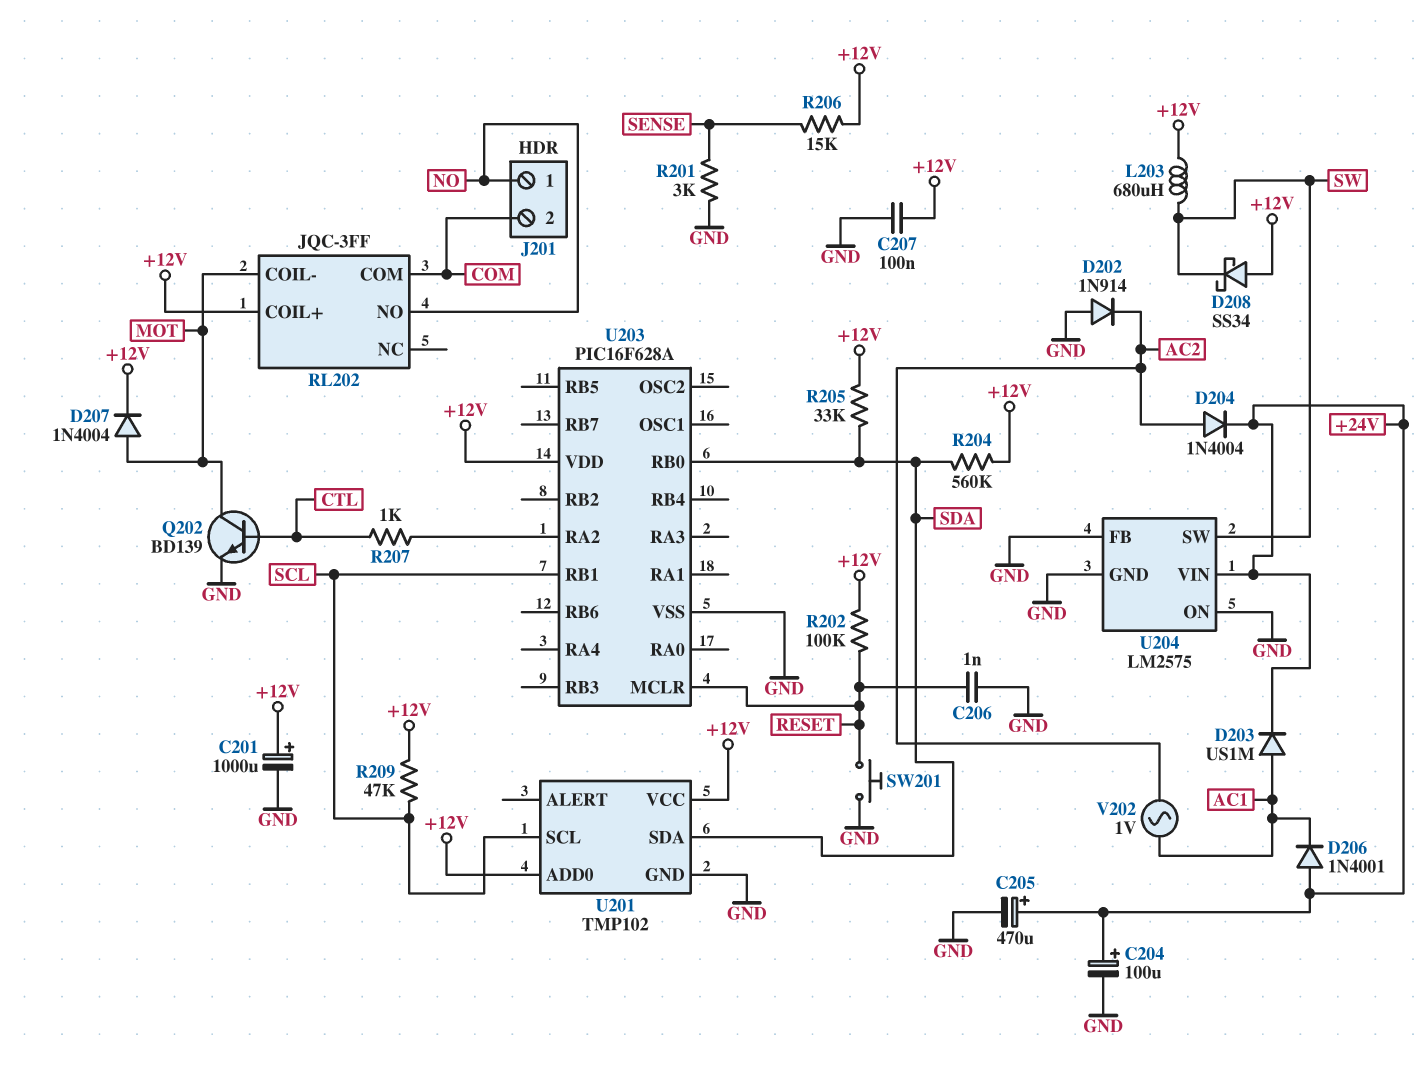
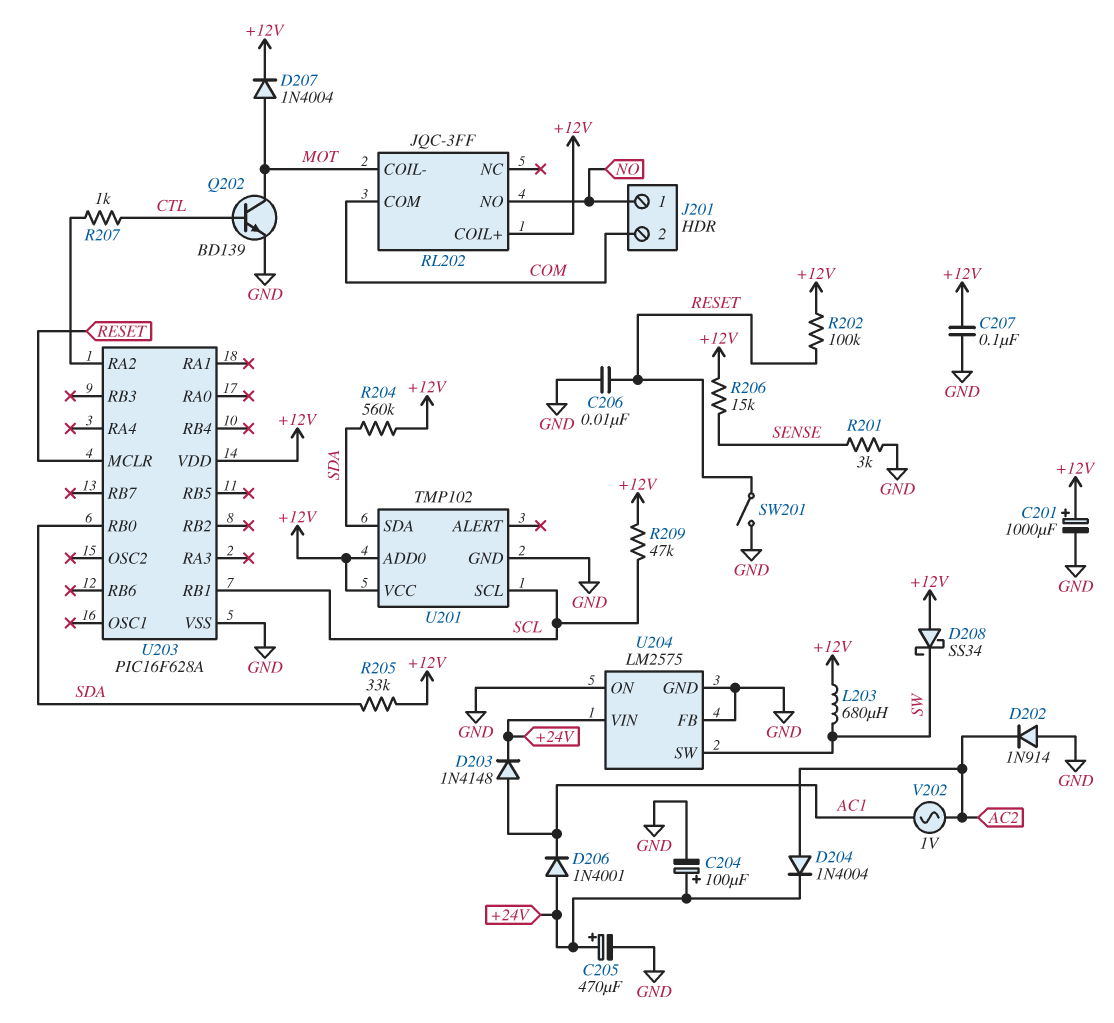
C206: 1nF (GND, RESET) -> 10nF (GND, RESET)
D203: diode US1M (A AC1, K +24V) -> diode 1N4148 (A AC1, K +24V)
SW201: button (GND, RESET) -> switch (GND, RESET)

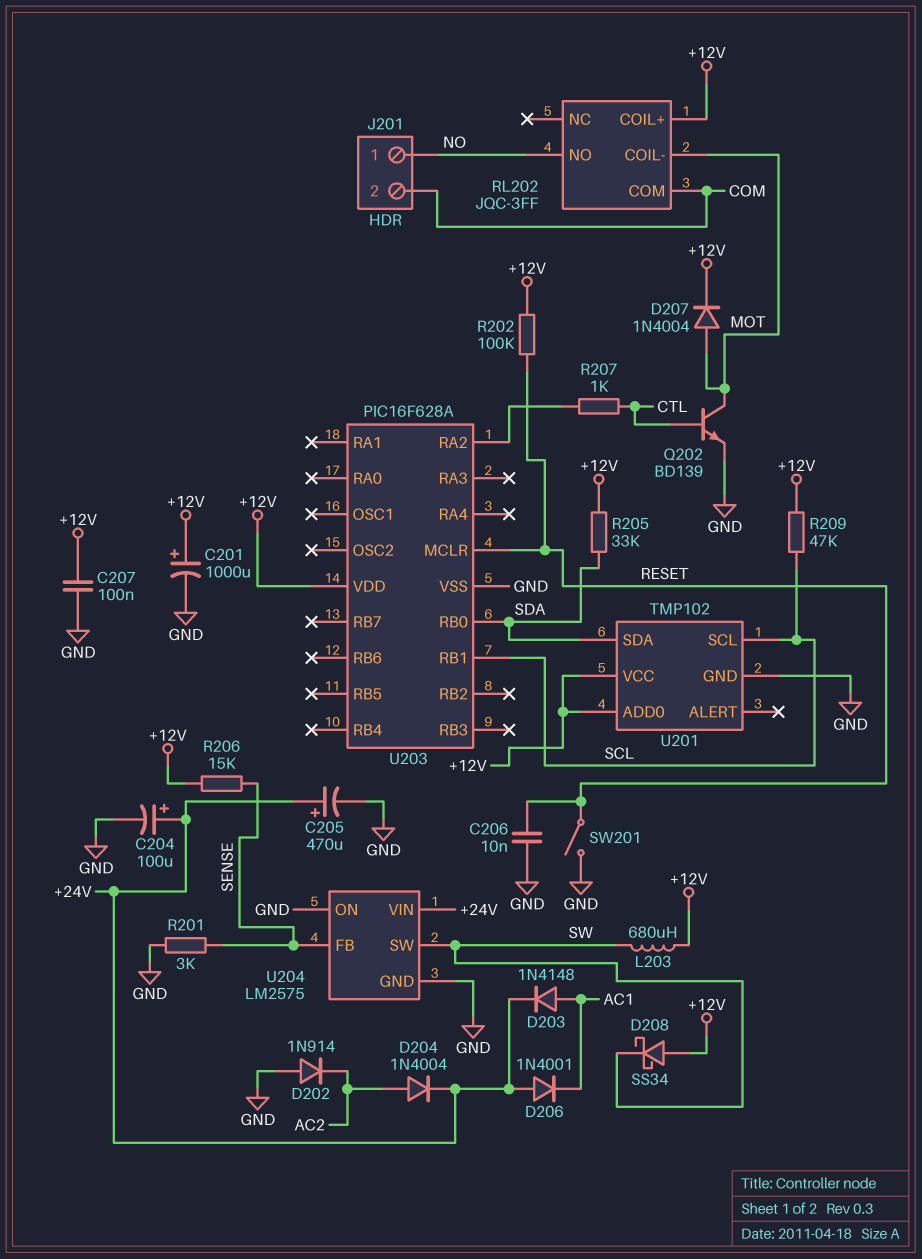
R204: 560k (+12V, SDA) -> none
U204 pin FB: GND -> SENSE
V202: AC 1V (AC1, AC2) -> none

